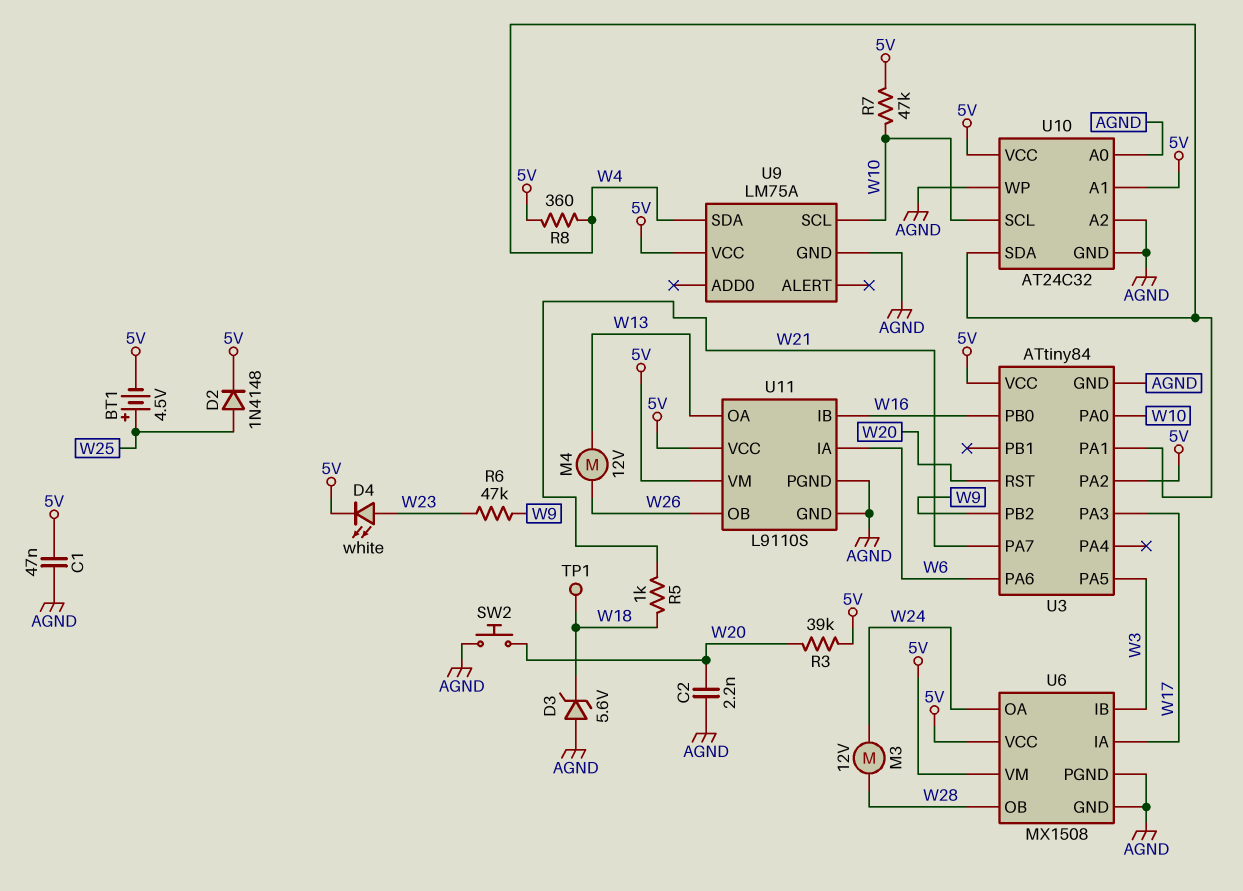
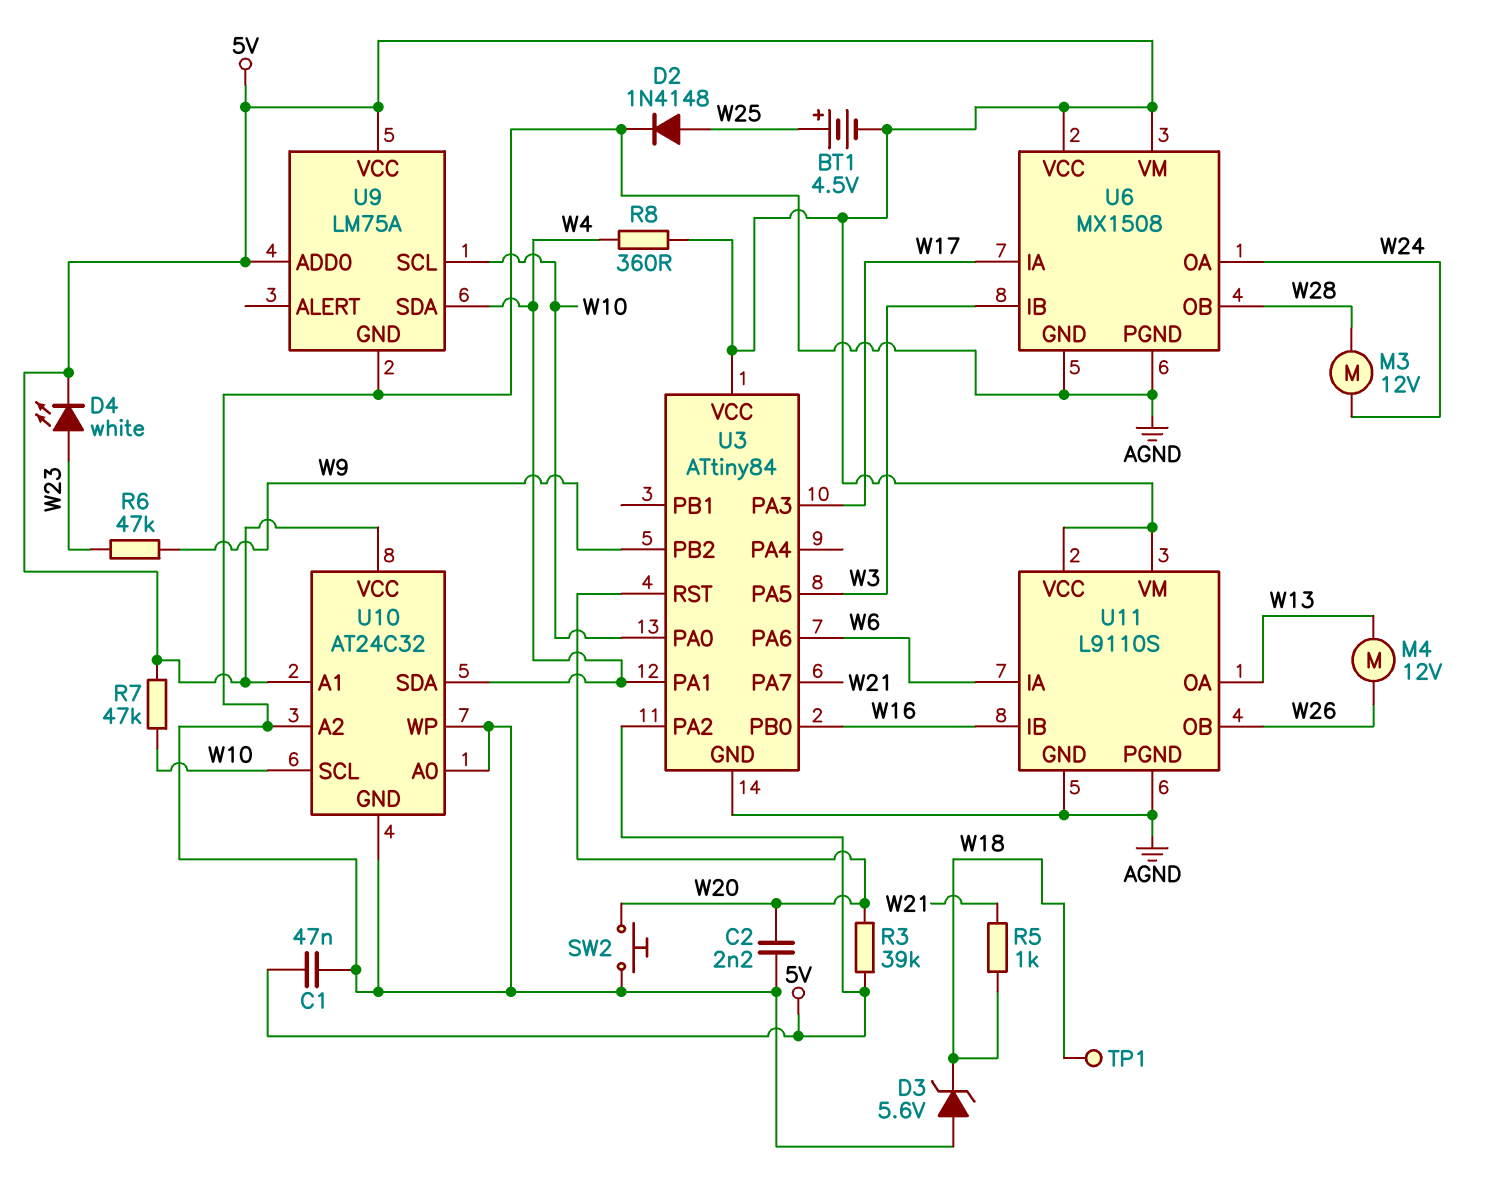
D2: diode 1N4148 (A W25, K 5V) -> diode 1N4148 (A W25, K AGND)
U9 pin ADD0: none -> 5V

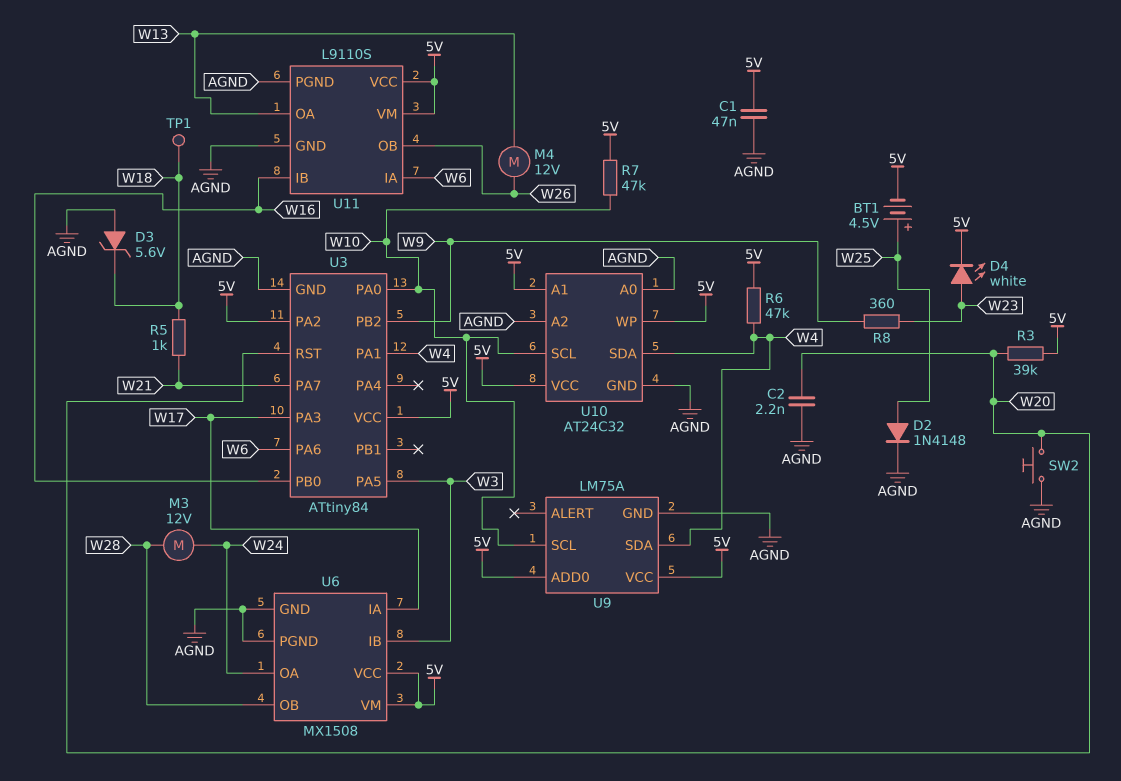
R6: 47k (W9, W23) -> 47k (5V, W4)
R8: 360 (5V, W4) -> 360 (W9, W23)
U10 pin WP: AGND -> 5V

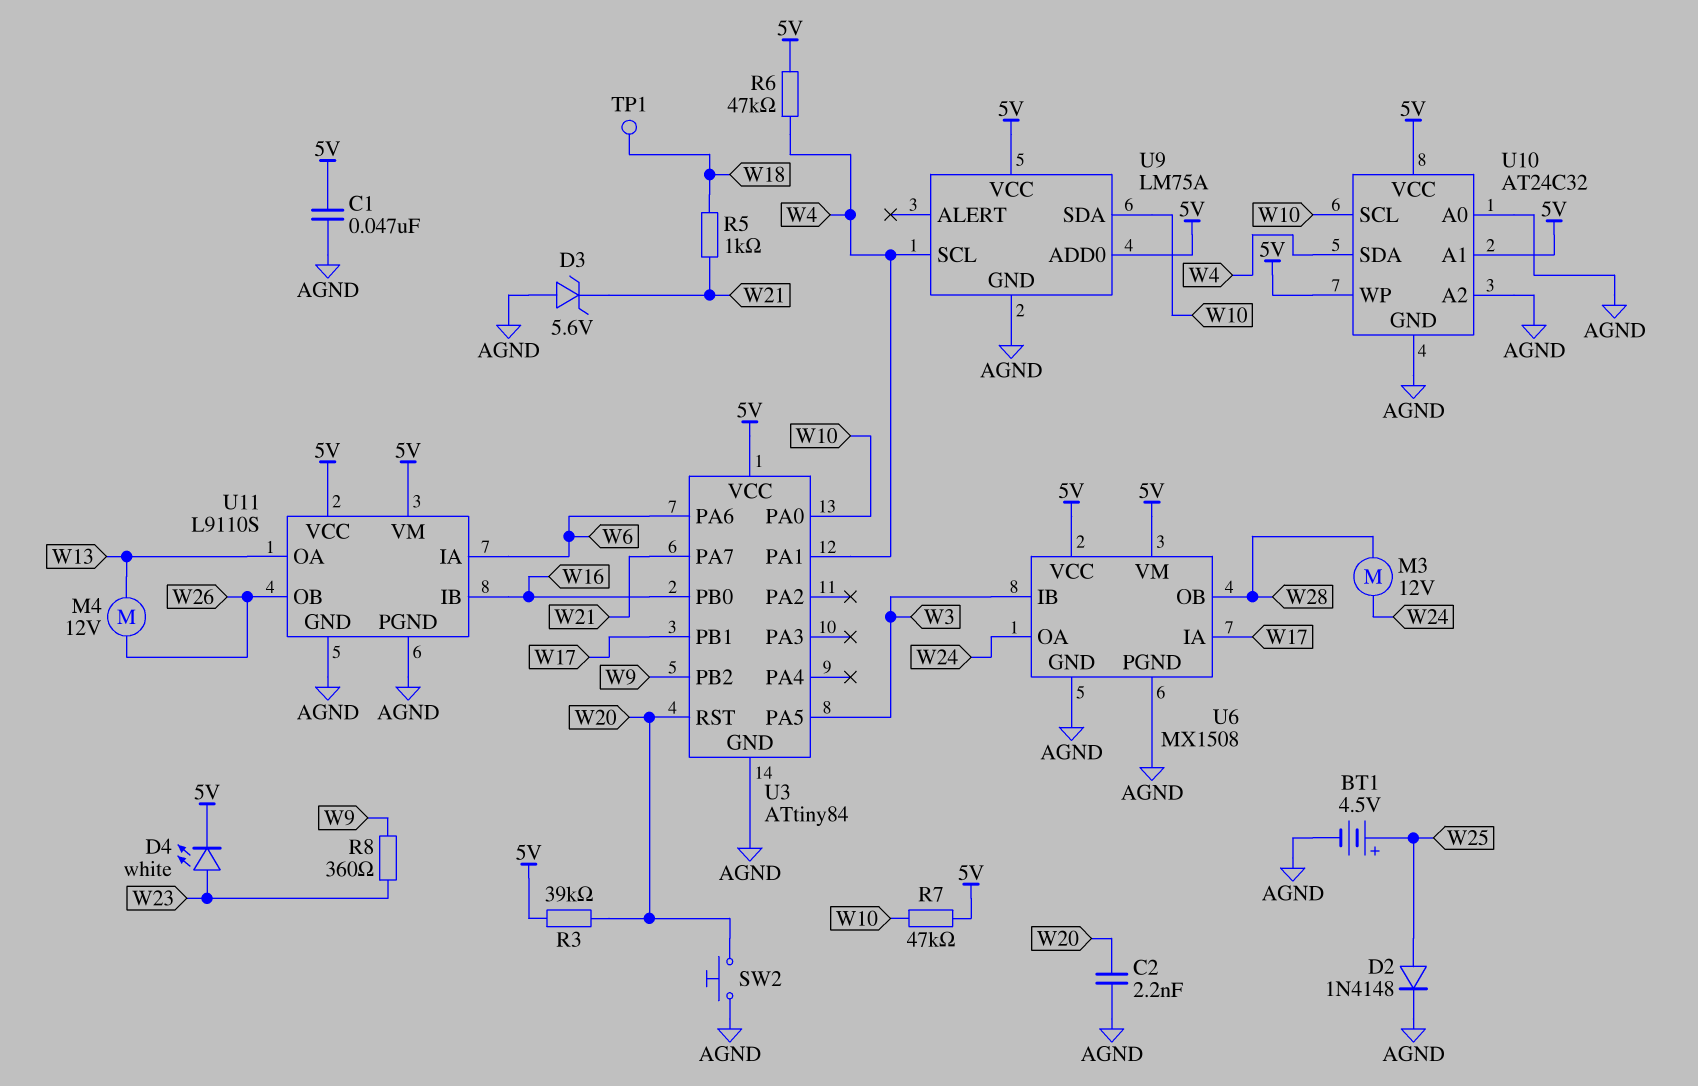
BT1: 4.5V (plus W25, minus 5V) -> 4.5V (plus W25, minus AGND)
D3: zener 5.6V (A AGND, K W18) -> zener 5.6V (A AGND, K W21)
U3 pin PA2: 5V -> none
U3 pin PA3: W17 -> none
U3 pin PB1: none -> W17
U9 pin SCL: W10 -> W4
U9 pin SDA: W4 -> W10

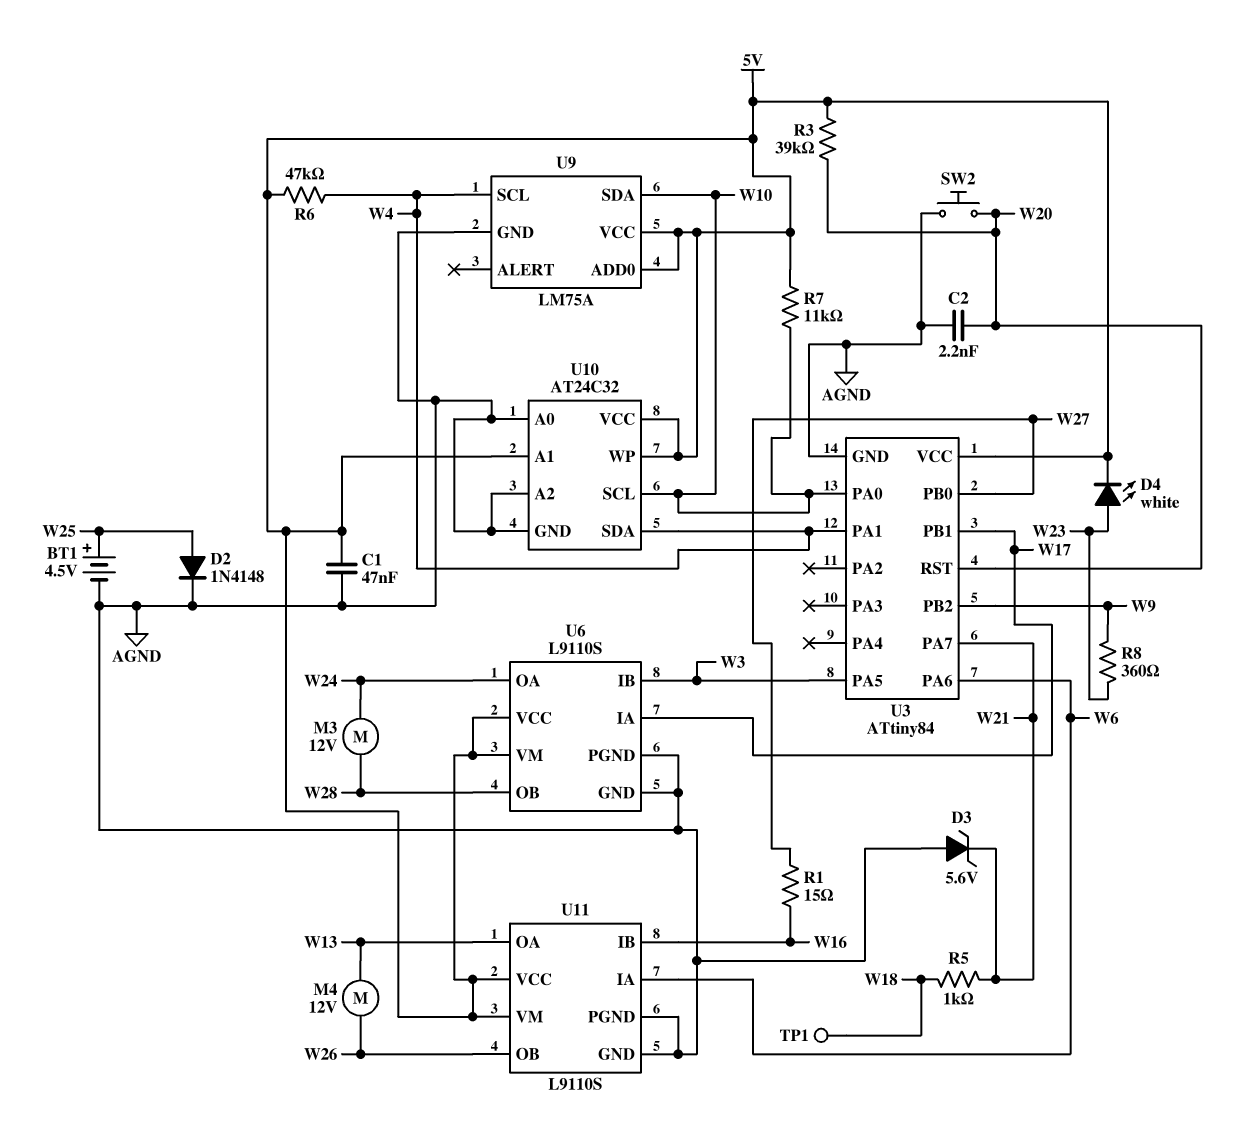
R1: none -> 15 (W16, W27)
R7: 47k (5V, W10) -> 11k (5V, W10)
U3 pin PB0: W16 -> W27
U6: MX1508 -> L9110S

